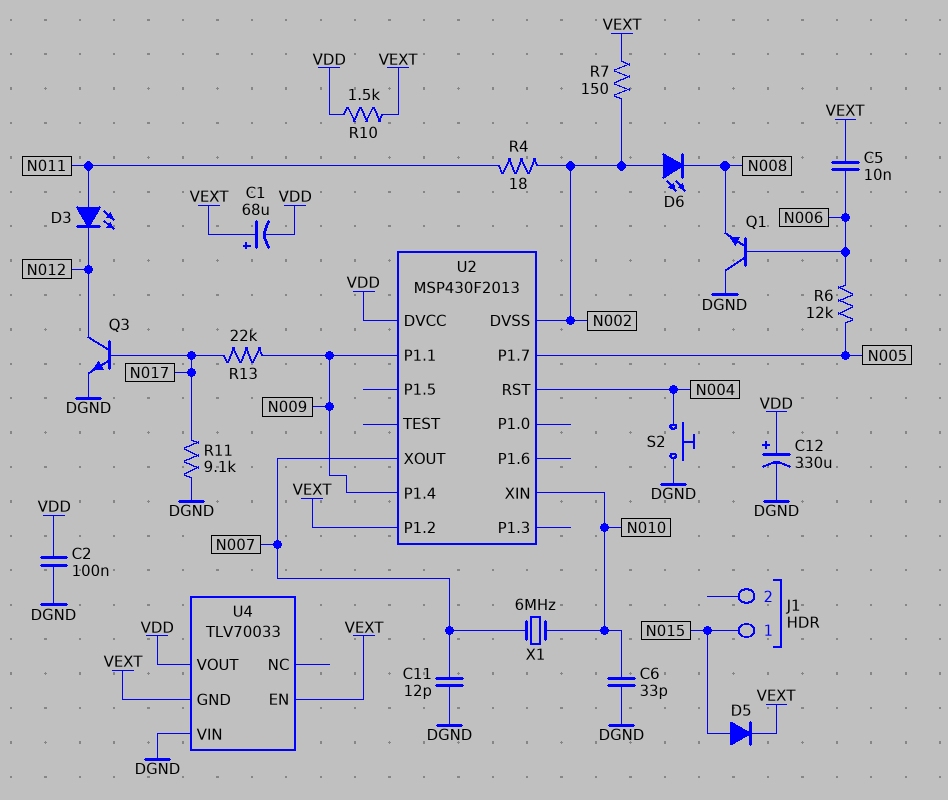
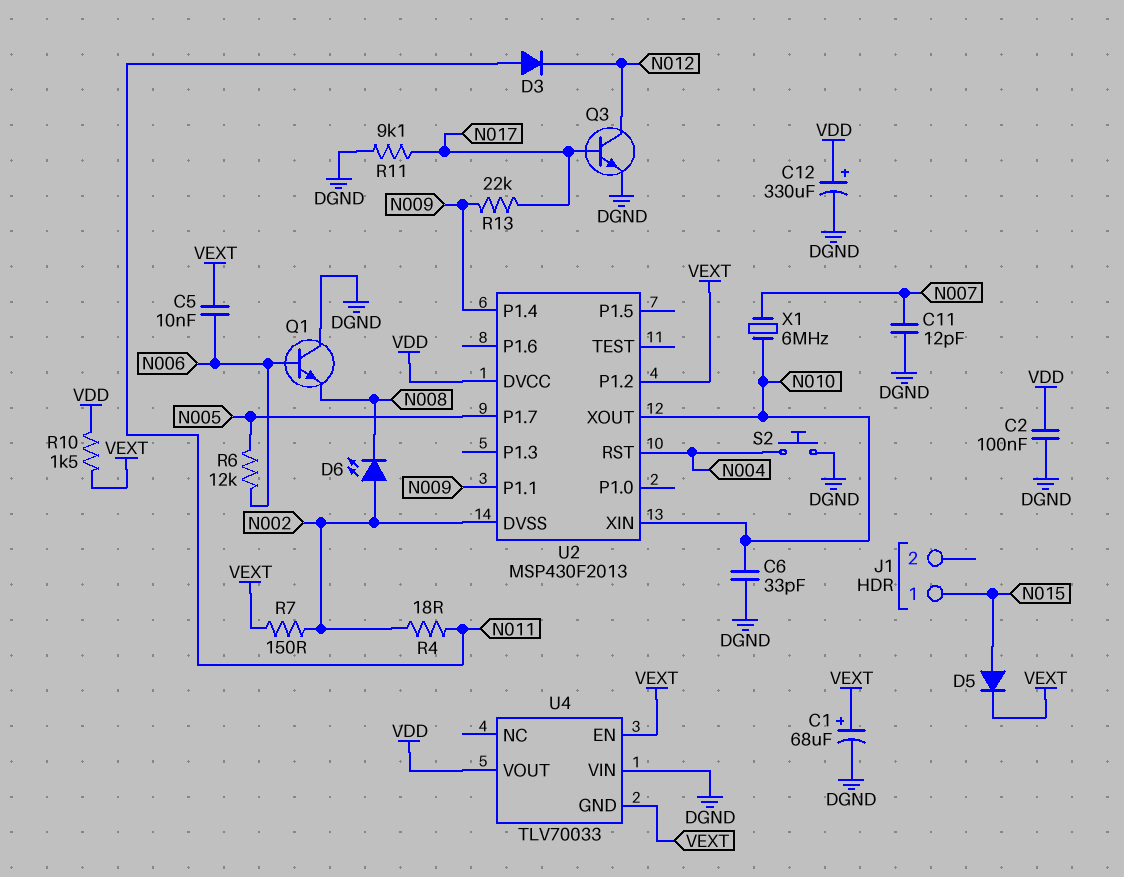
C1: 68uF (plus VEXT, minus VDD) -> 68uF (plus VEXT, minus DGND)
D3: LED (A N011, K N012) -> diode (A N011, K N012)
U2 pin XOUT: N007 -> N010

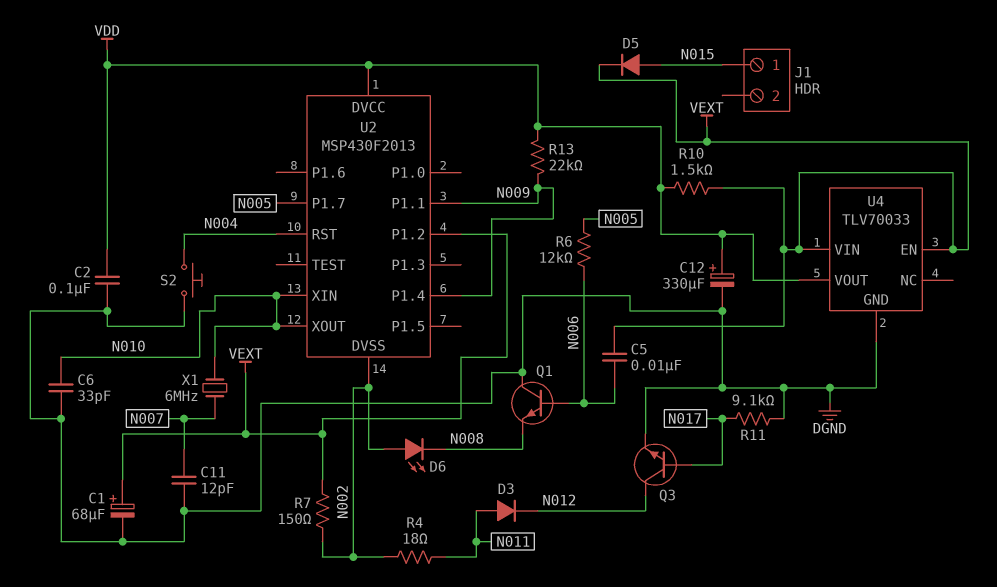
R13: 22k (N009, N017) -> 22k (N009, VDD)
U4 pin GND: VEXT -> DGND
U4 pin VIN: DGND -> VEXT

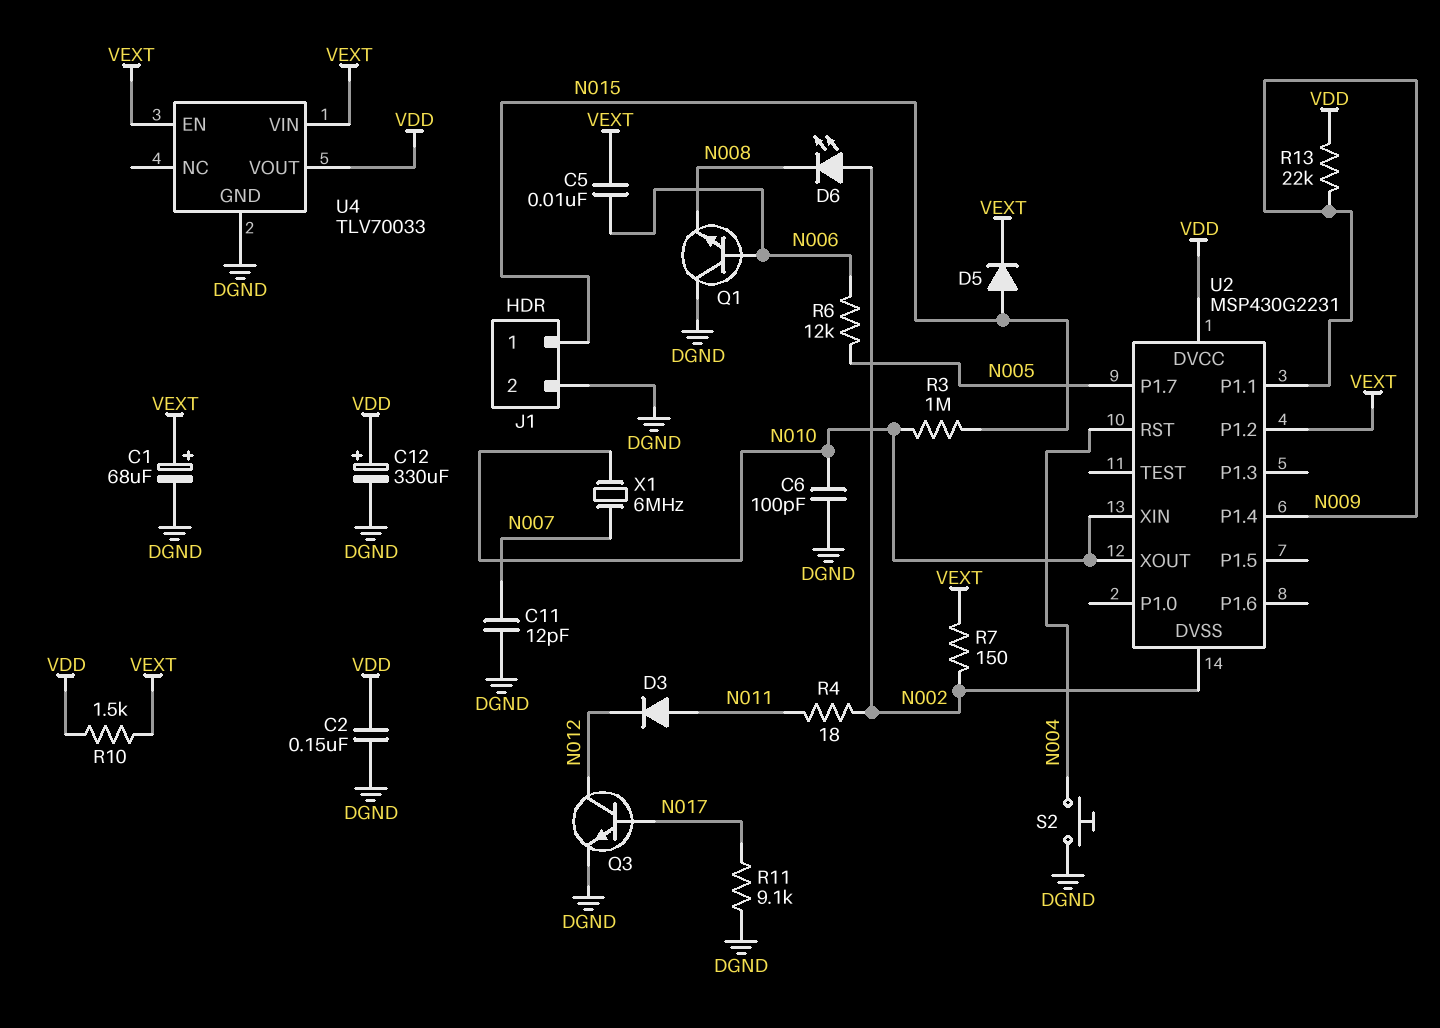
C2: 100nF (DGND, VDD) -> 150nF (DGND, VDD)
C6: 33pF (DGND, N010) -> 100pF (DGND, N010)
J1 pin 2: none -> DGND
R3: none -> 1M (N010, N015)
U2: MSP430F2013 -> MSP430G2231

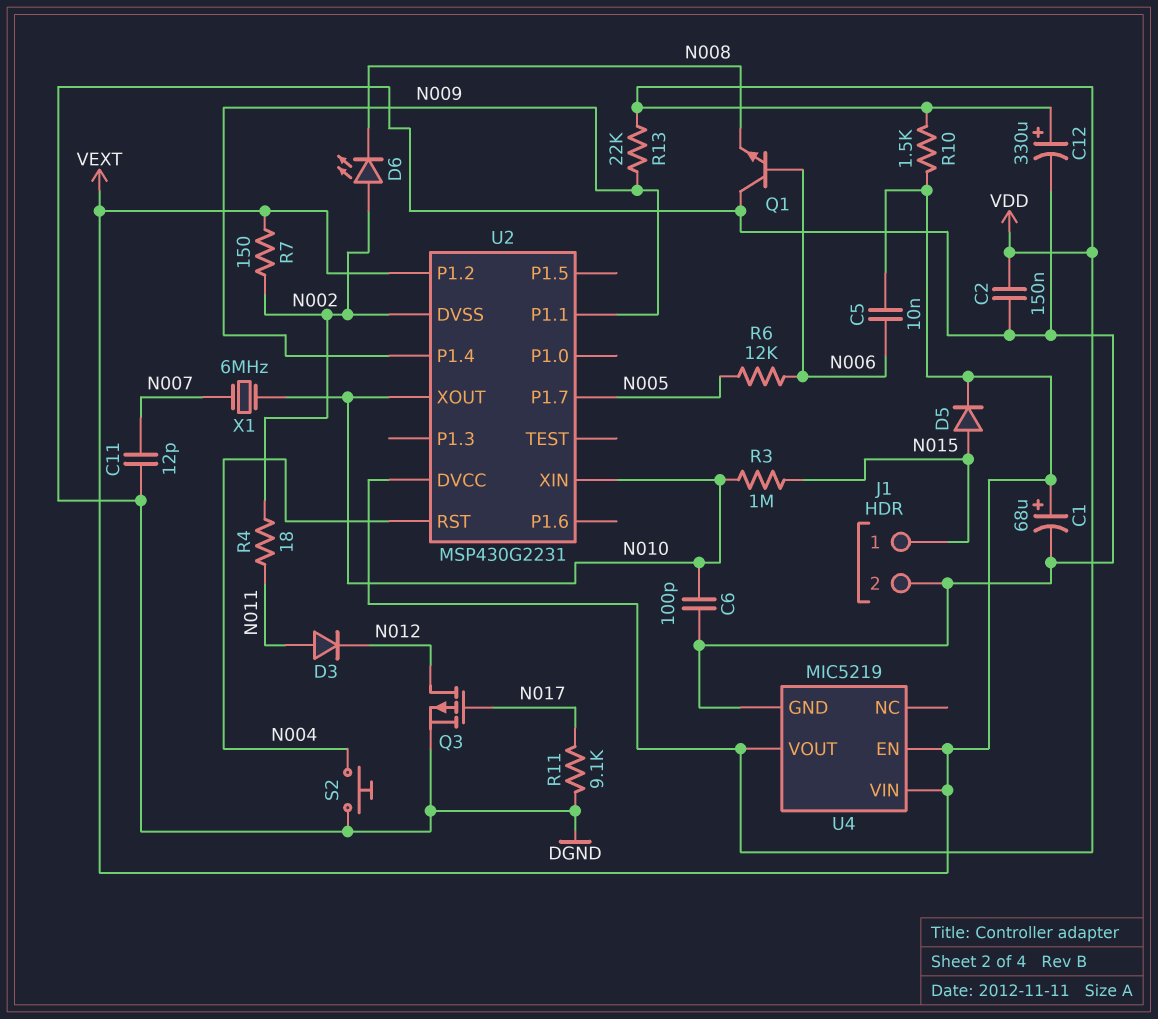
Q3: NPN (B N017, C N012, E DGND) -> PMOS (G N017, D N012, S DGND)
U4: TLV70033 -> MIC5219

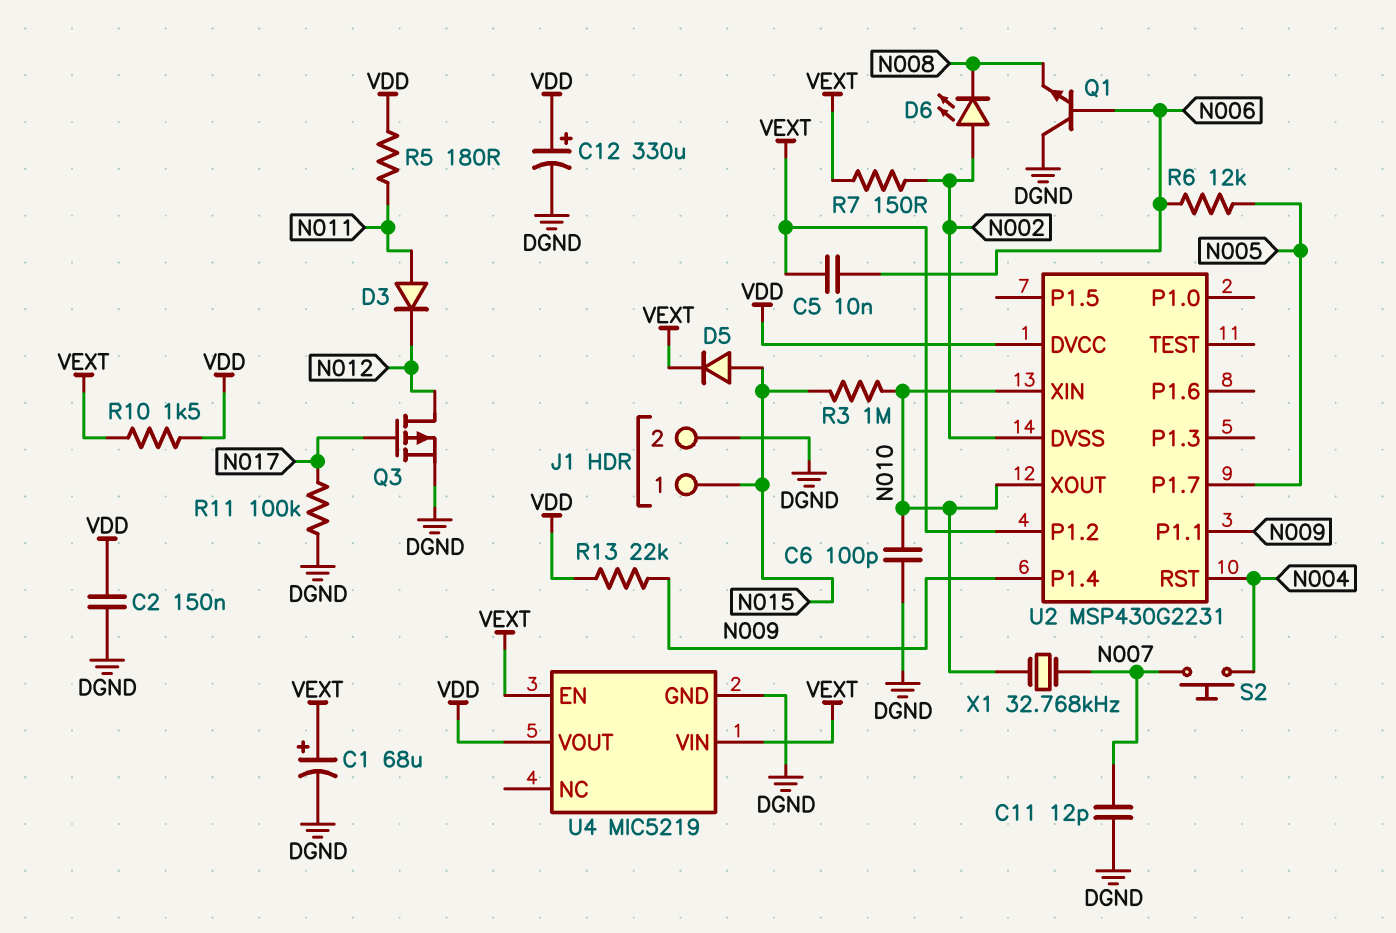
R4: 18 (N002, N011) -> none
R5: none -> 180 (N011, VDD)
R11: 9.1k (DGND, N017) -> 100k (DGND, N017)
S2: button (DGND, N004) -> button (N004, N007)
X1: 6MHz (N007, N010) -> 32.768kHz (N007, N010)

